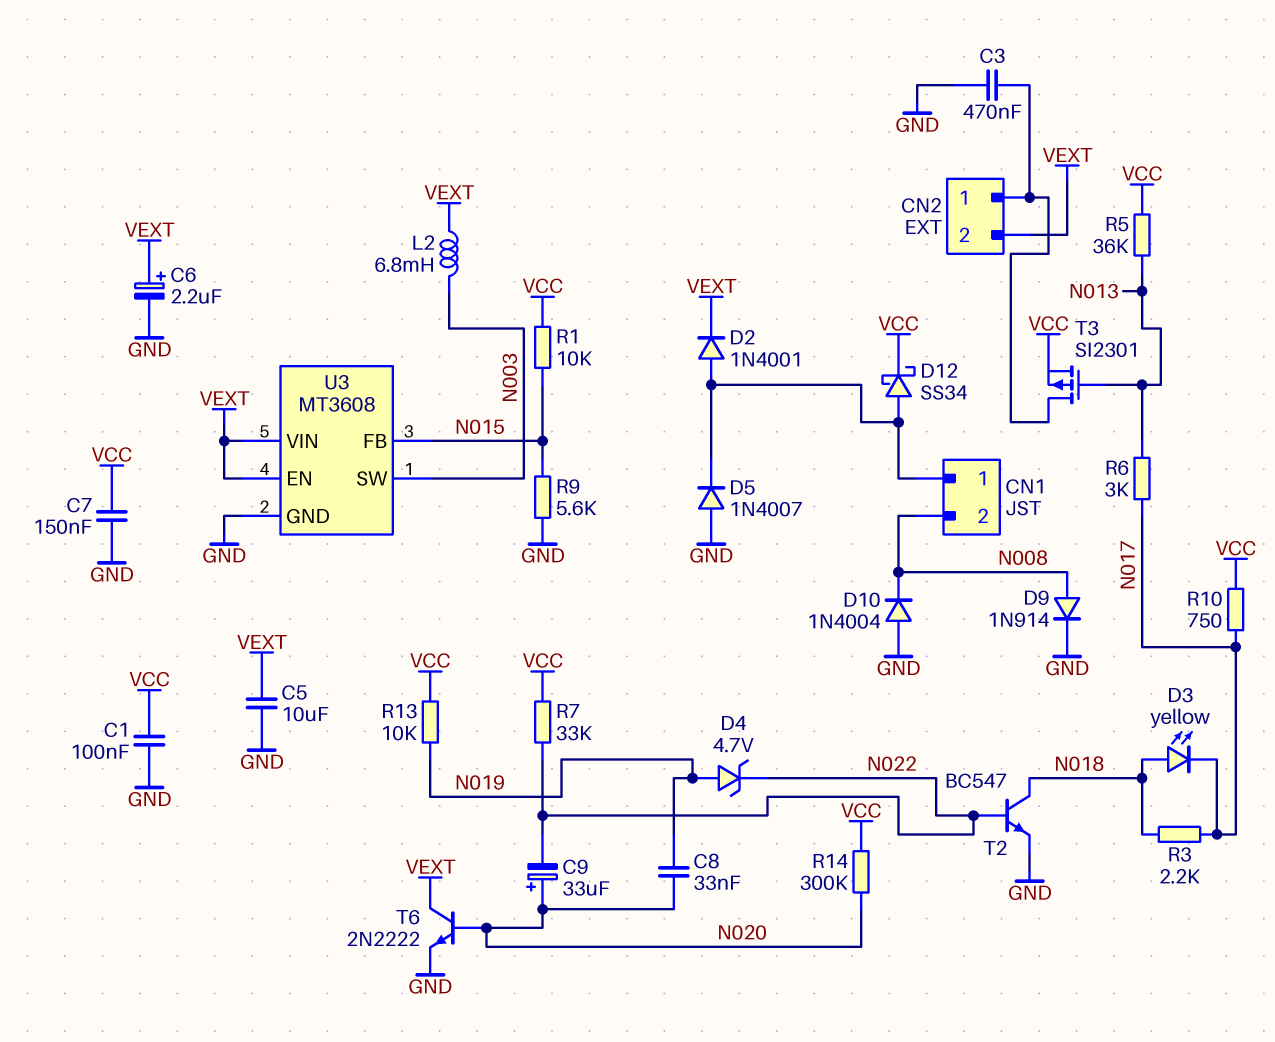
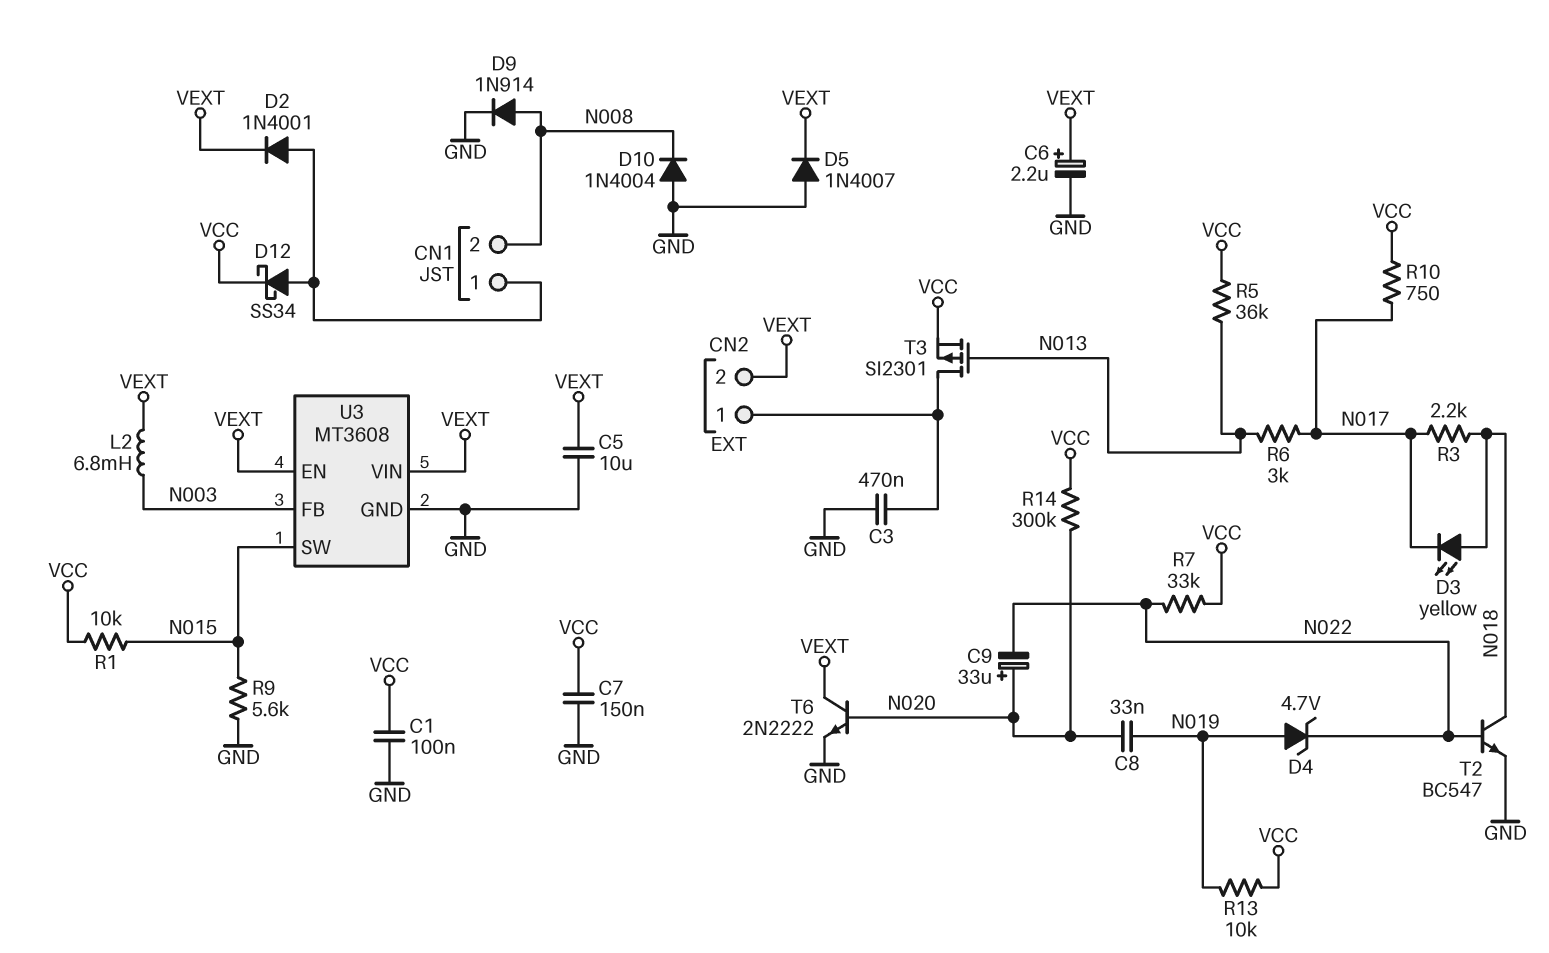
D5: diode 1N4007 (A GND, K CN1/1) -> diode 1N4007 (A GND, K VEXT)
U3 pin FB: N015 -> N003
U3 pin SW: N003 -> N015

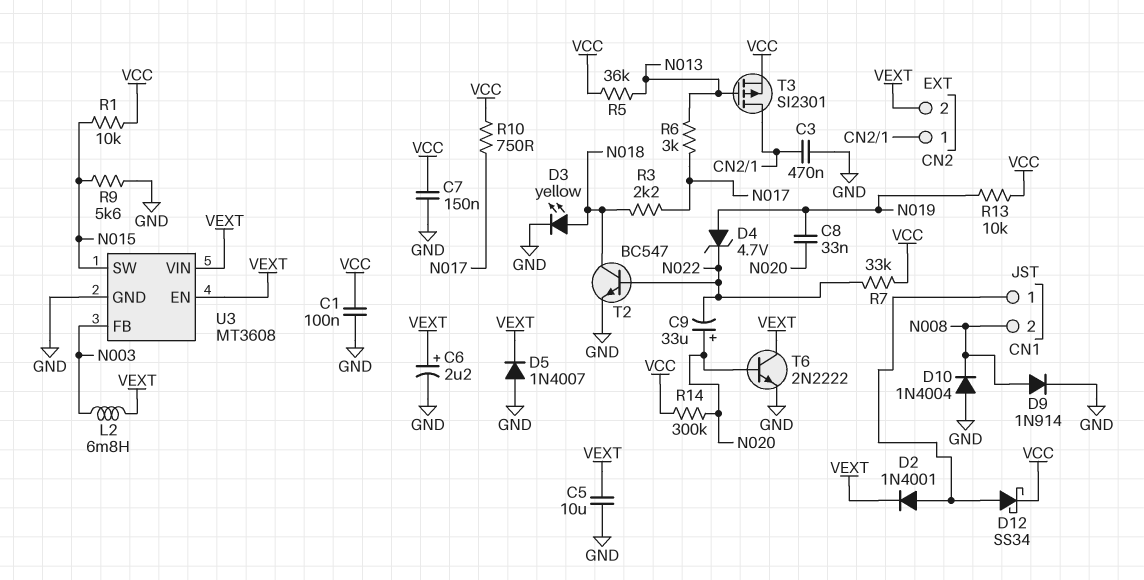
D3: LED yellow (A N018, K N017) -> LED yellow (A N018, K GND)

